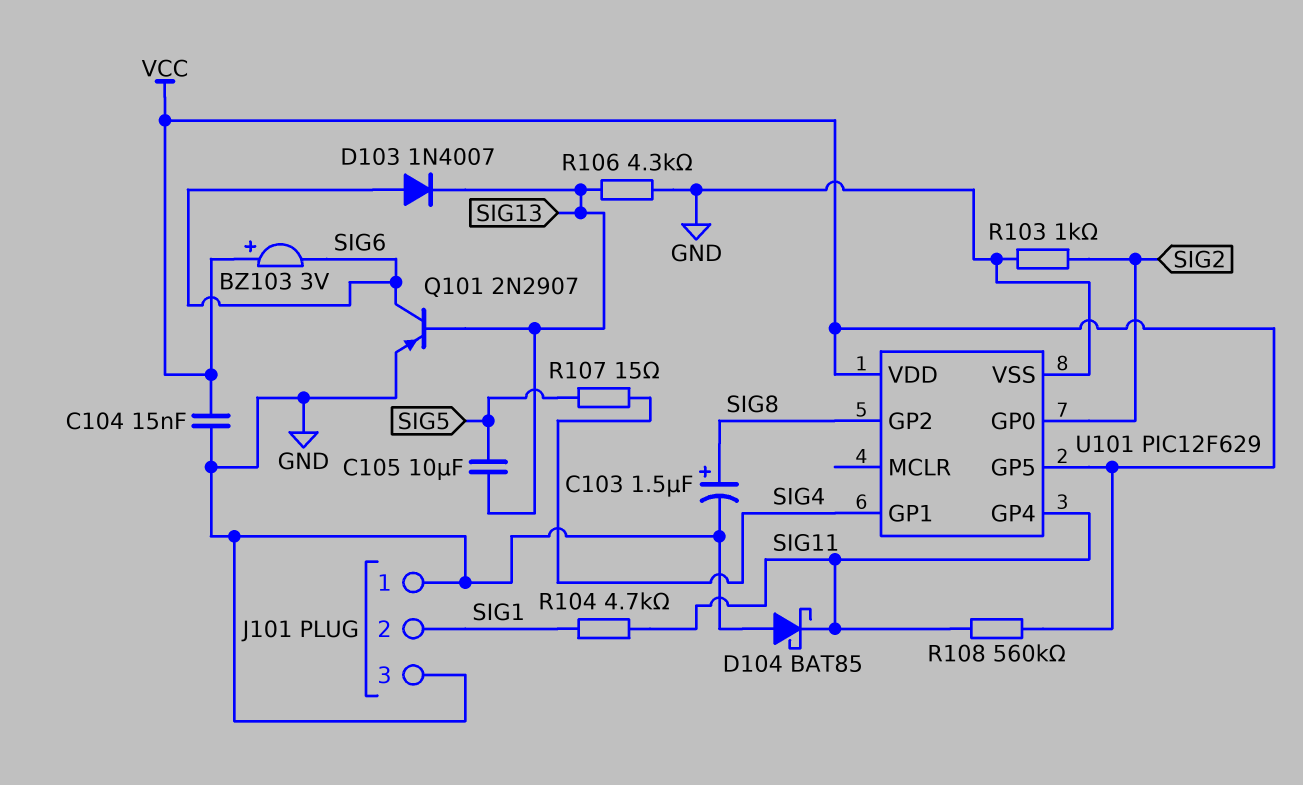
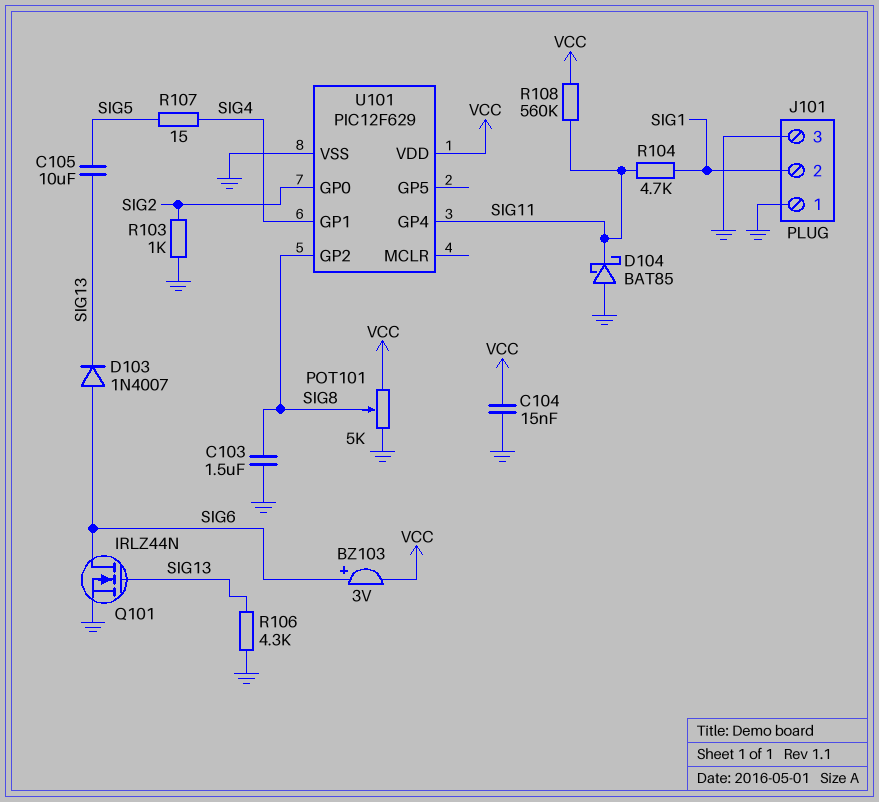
BZ103: buzzer 3V (plus VCC, minus SIG6) -> buzzer 3V (plus SIG6, minus VCC)
C103: 1.5uF (plus SIG8, minus GND) -> 1.5uF (GND, SIG8)
POT101: none -> 5k (GND, VCC, wiper SIG8)
Q101: PNP 2N2907 (B SIG13, C SIG6, E GND) -> NMOS IRLZ44N (G SIG13, D SIG6, S GND)
U101 pin GP5: VCC -> none

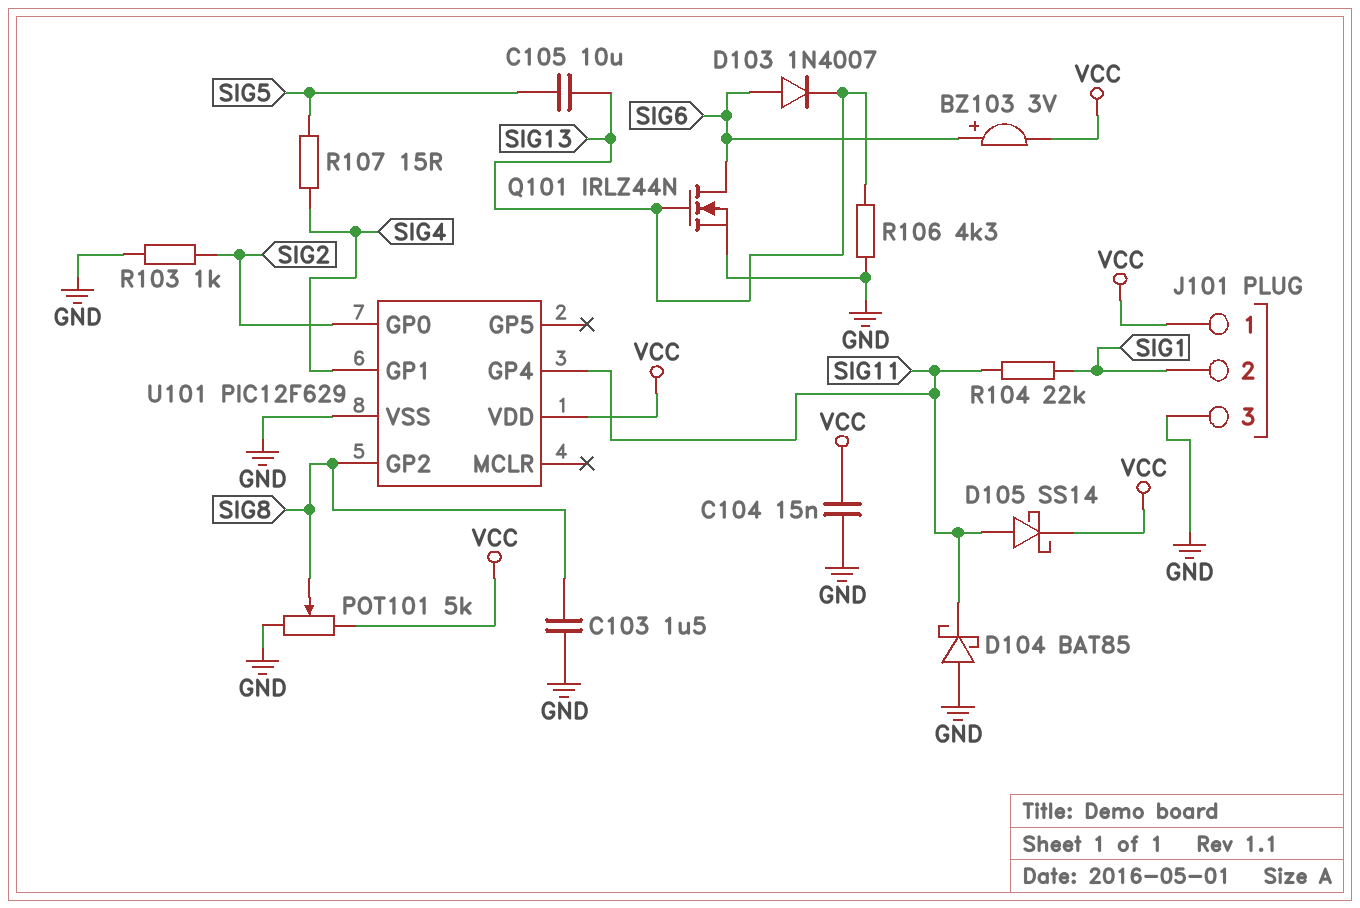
D105: none -> schottky SS14 (A SIG11, K VCC)
J101 pin 1: GND -> VCC
R104: 4.7k (SIG1, SIG11) -> 22k (SIG1, SIG11)
R108: 560k (SIG11, VCC) -> none

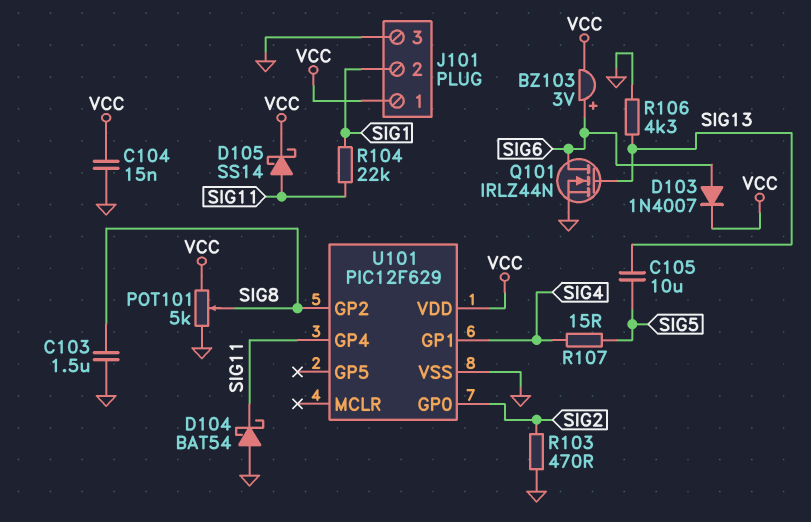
D103: diode 1N4007 (A SIG6, K SIG13) -> diode 1N4007 (A SIG6, K VCC)
D104: schottky BAT85 (A GND, K SIG11) -> schottky BAT54 (A GND, K SIG11)
R103: 1k (GND, SIG2) -> 470 (GND, SIG2)

